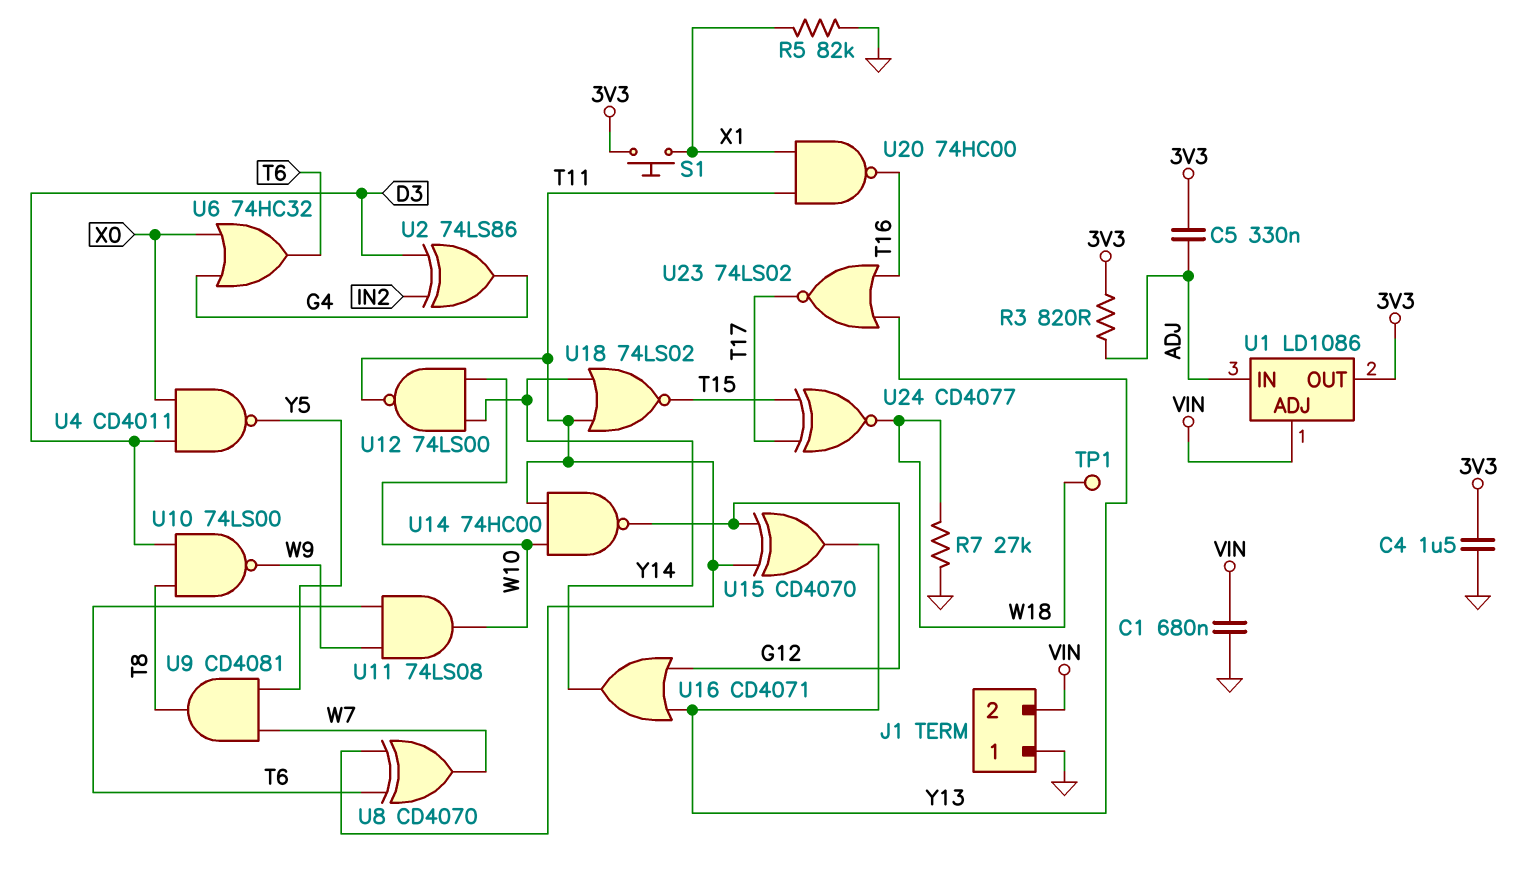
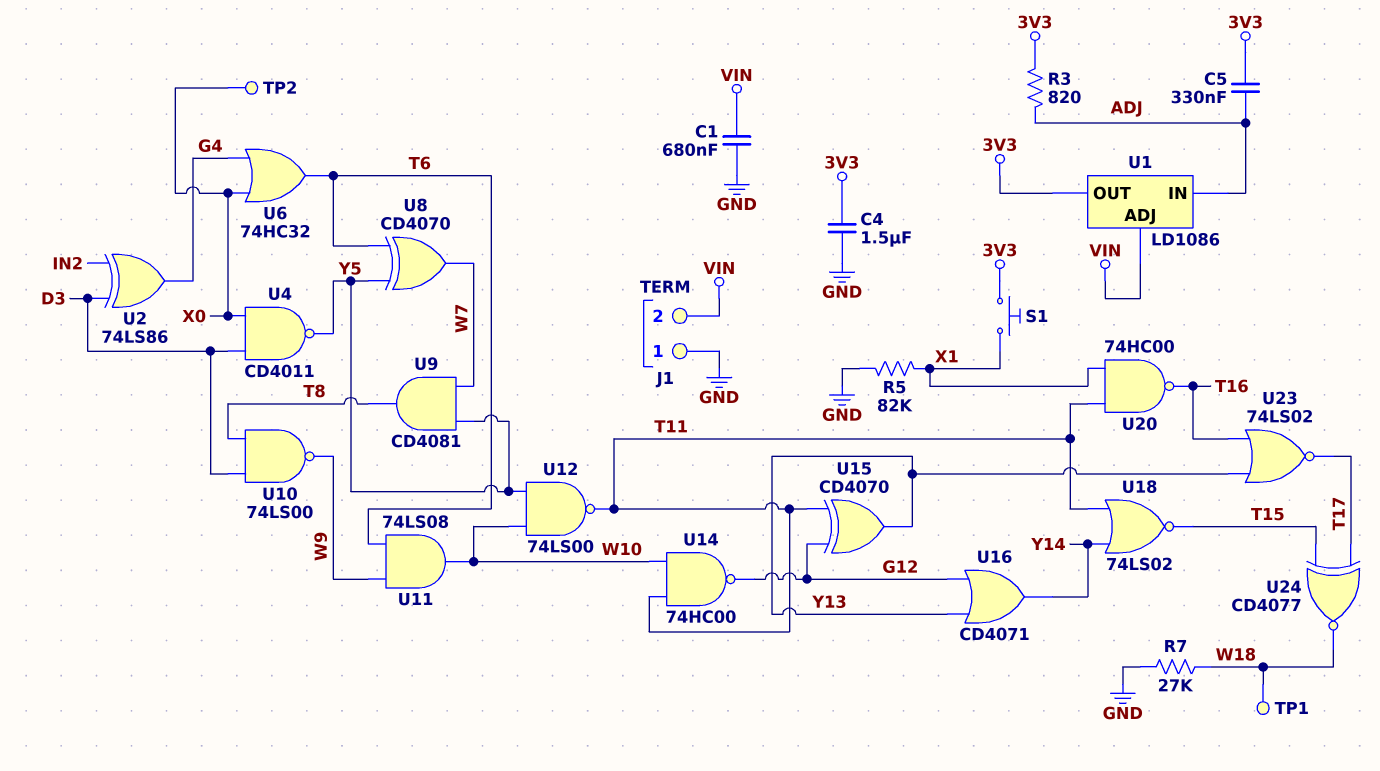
TP2: none -> test point (X0)
U8: XOR CD4070 (in T6, in T11, out W7) -> XOR CD4070 (in T6, in Y5, out W7)
U12: NAND 74LS00 (in W10, in Y14, out T11) -> NAND 74LS00 (in W10, in Y5, out T11)

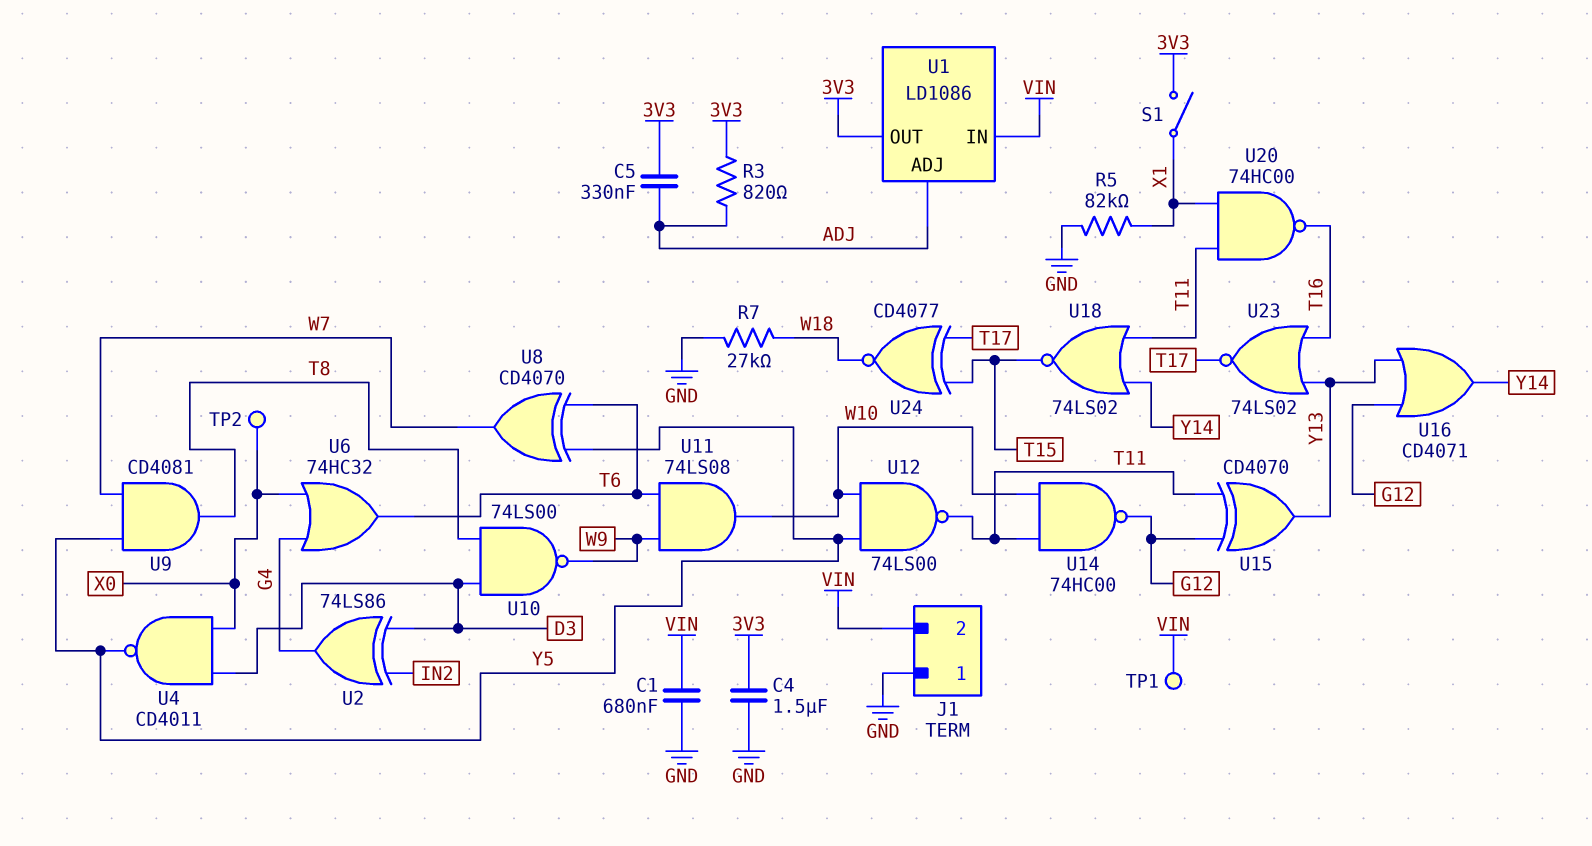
S1: button (3V3, X1) -> switch (3V3, X1)
TP1: test point (W18) -> test point (VIN)
U1 pin ADJ: VIN -> ADJ
U1 pin IN: ADJ -> VIN

